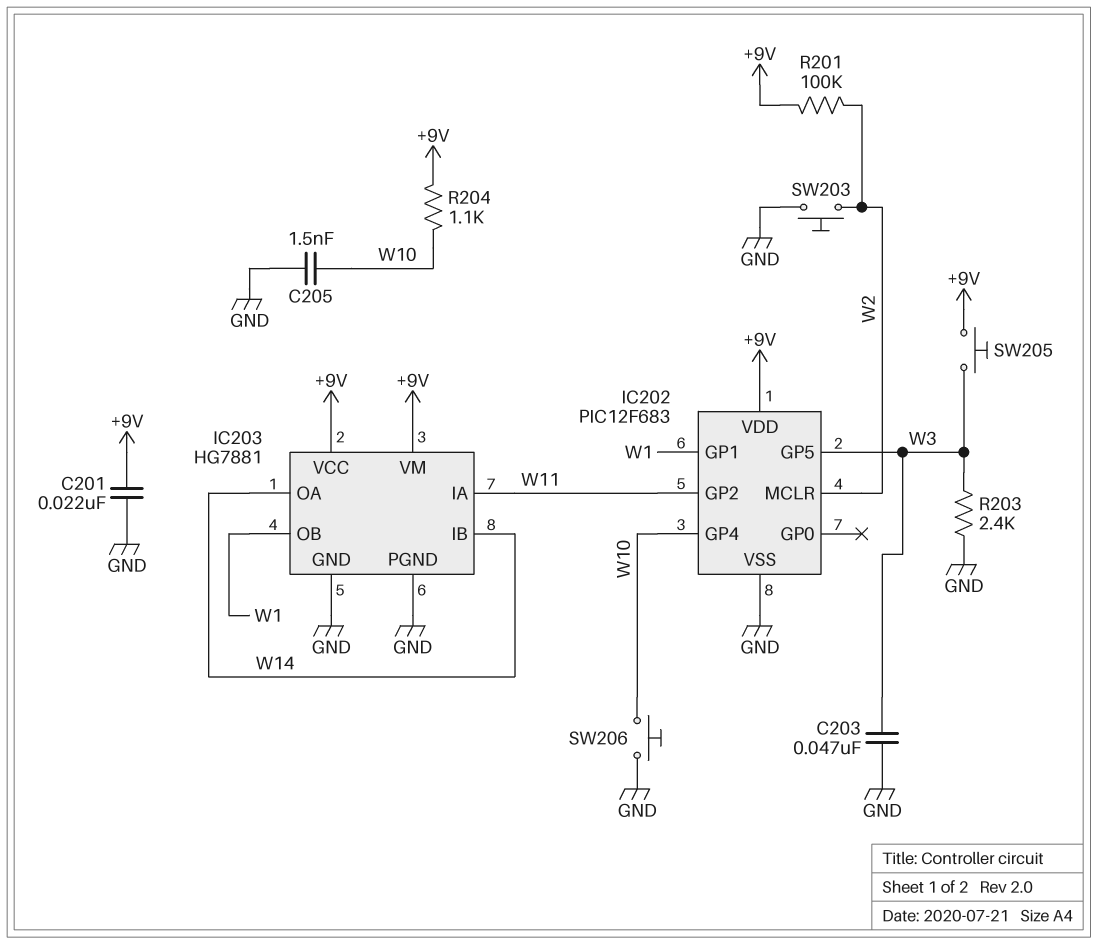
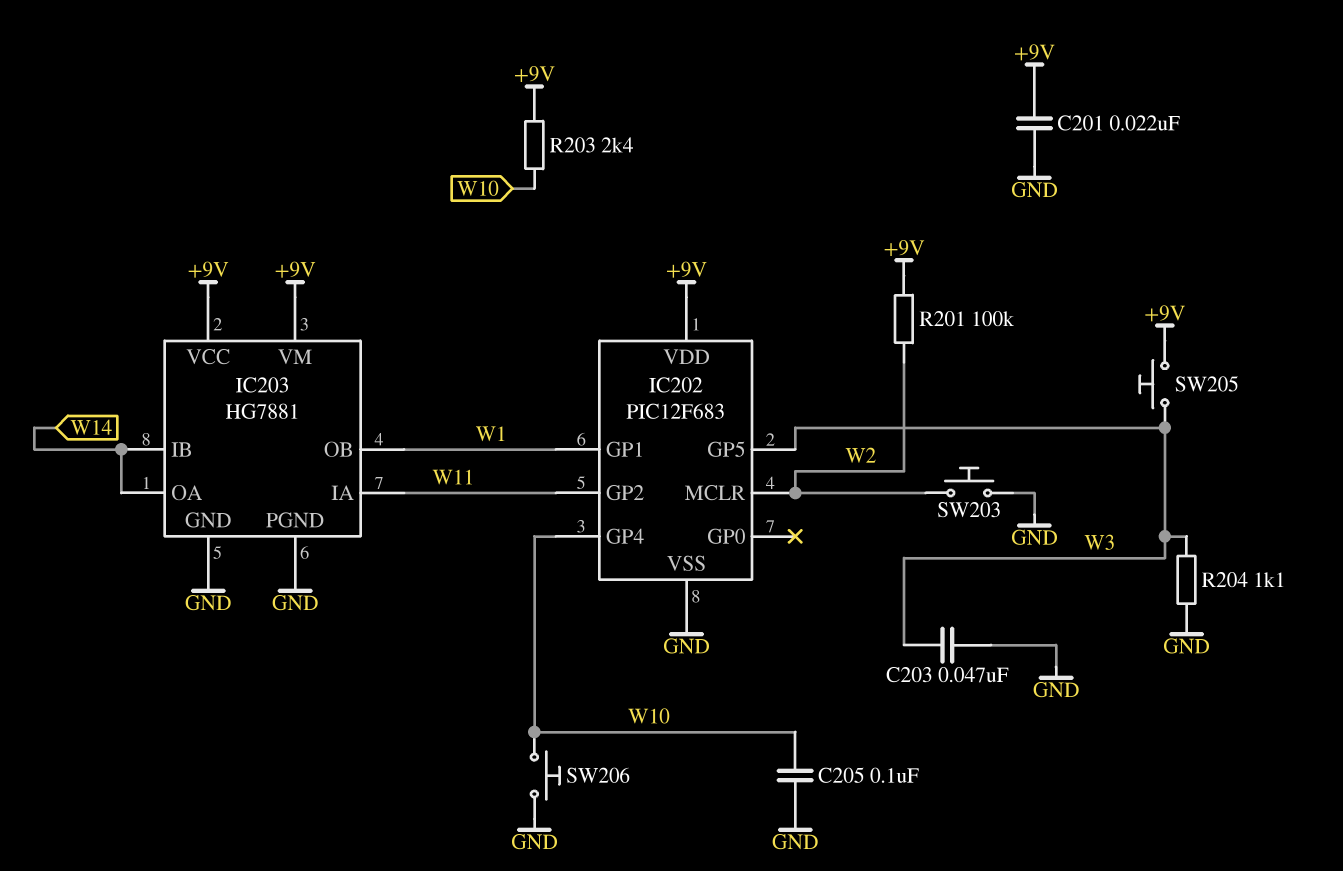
C205: 1.5nF (GND, W10) -> 100nF (GND, W10)
R203: 2.4k (GND, W3) -> 2.4k (+9V, W10)
R204: 1.1k (+9V, W10) -> 1.1k (GND, W3)

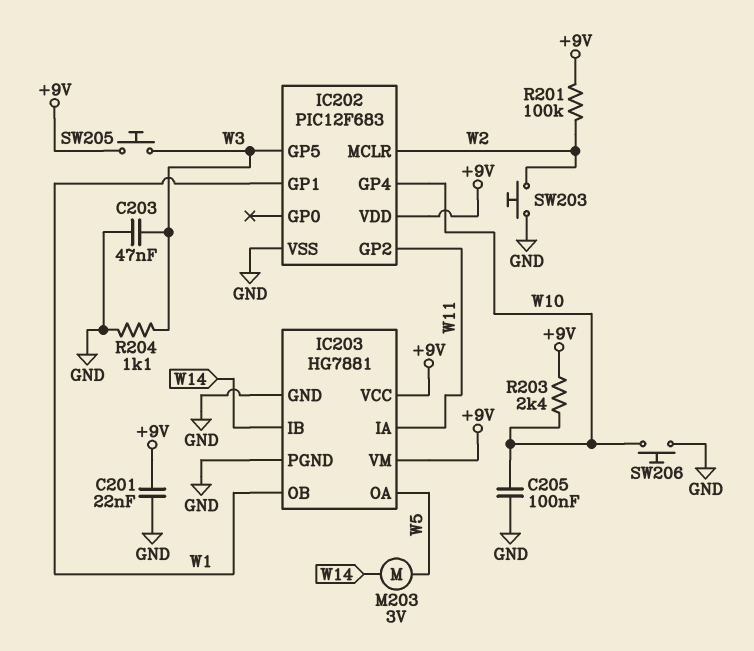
IC203 pin OA: W14 -> W5
M203: none -> motor 3V (W5, W14)

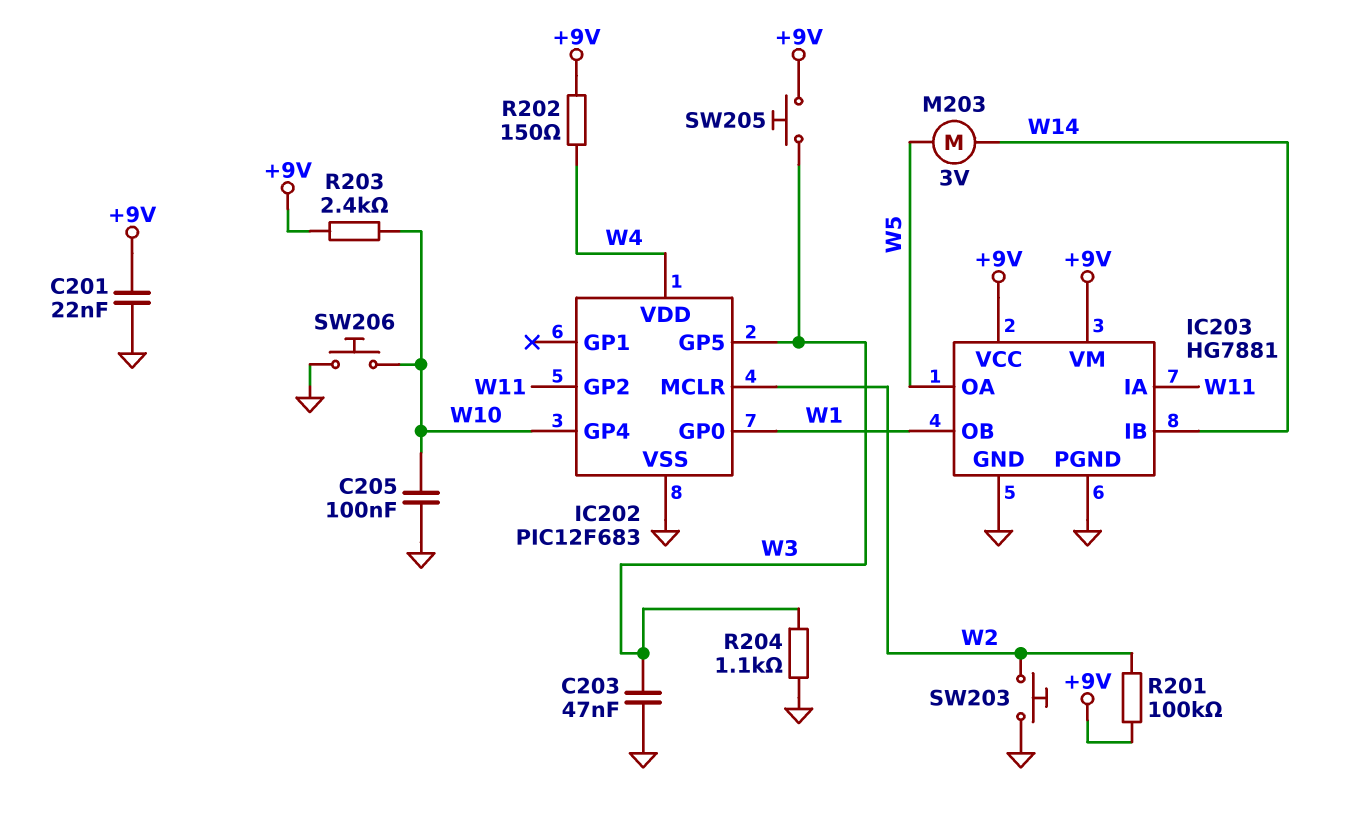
IC202 pin GP0: none -> W1
IC202 pin GP1: W1 -> none
IC202 pin VDD: +9V -> W4
R202: none -> 150 (+9V, W4)

